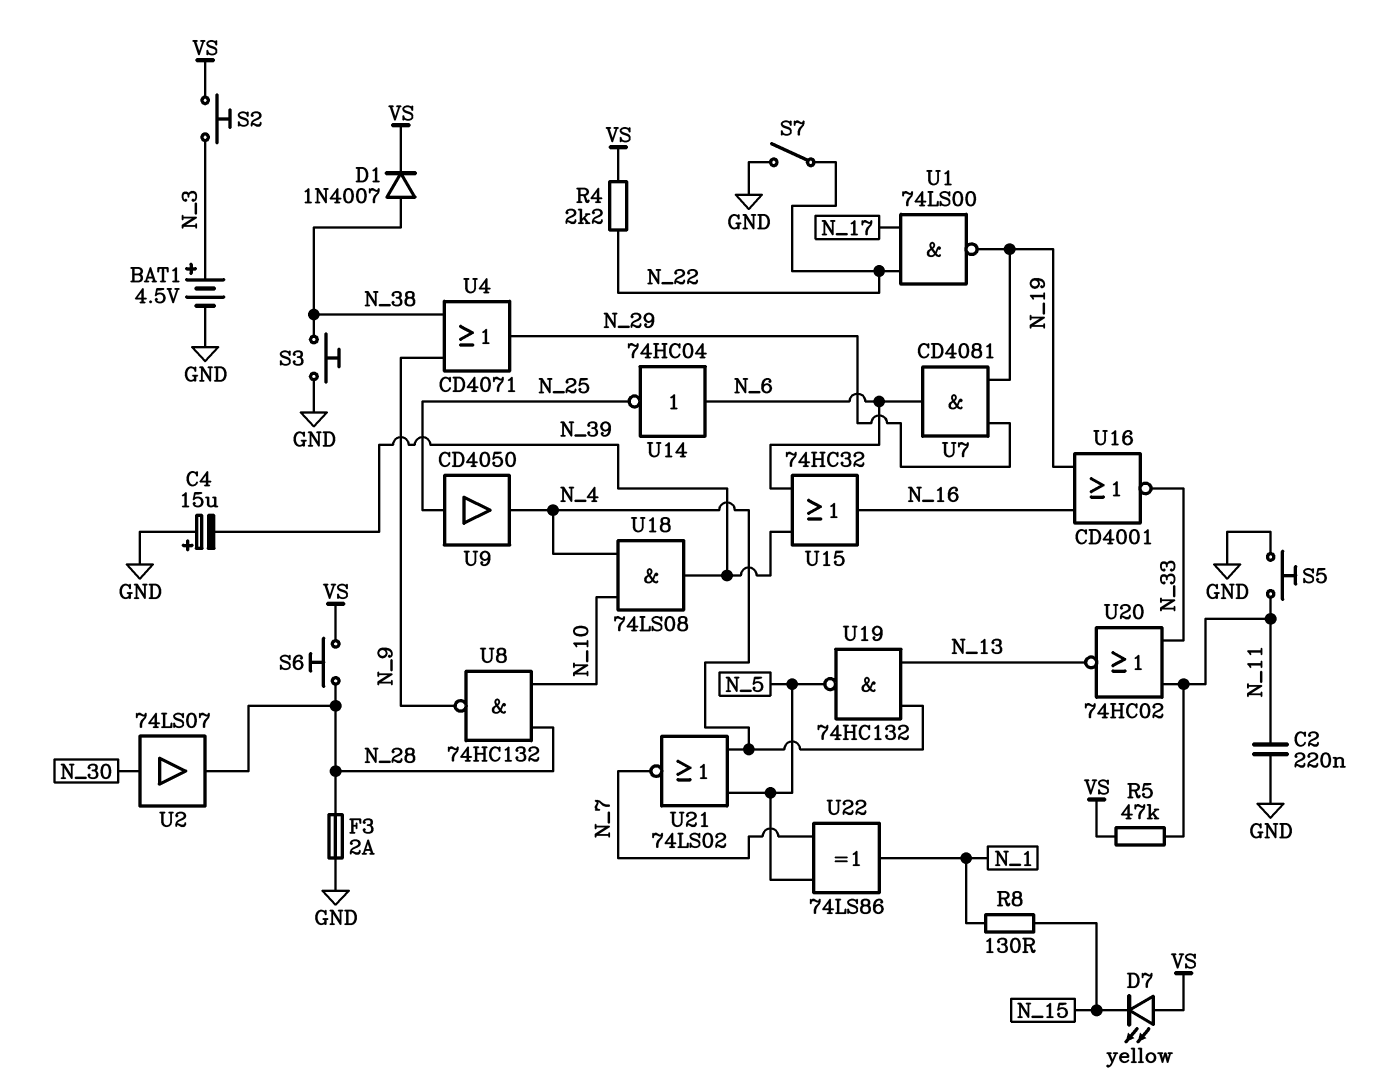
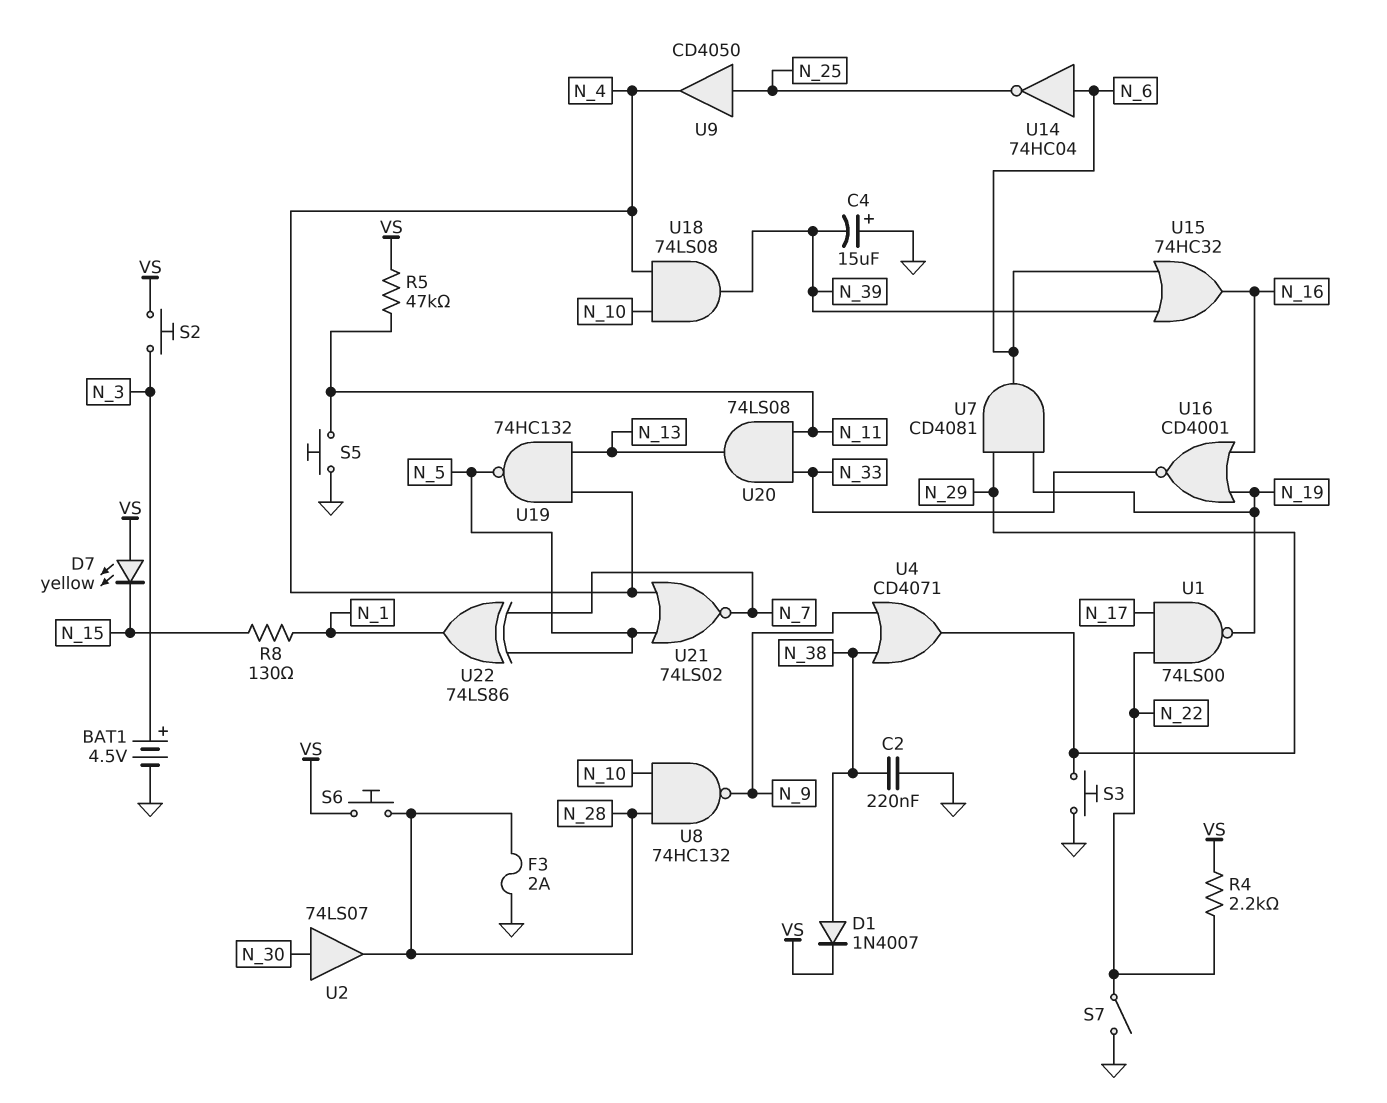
C2: 220nF (GND, N_11) -> 220nF (GND, N_38)
S3: button (GND, N_38) -> button (GND, N_29)
U20: NOR 74HC02 (in N_11, in N_33, out N_13) -> AND 74LS08 (in N_11, in N_33, out N_13)

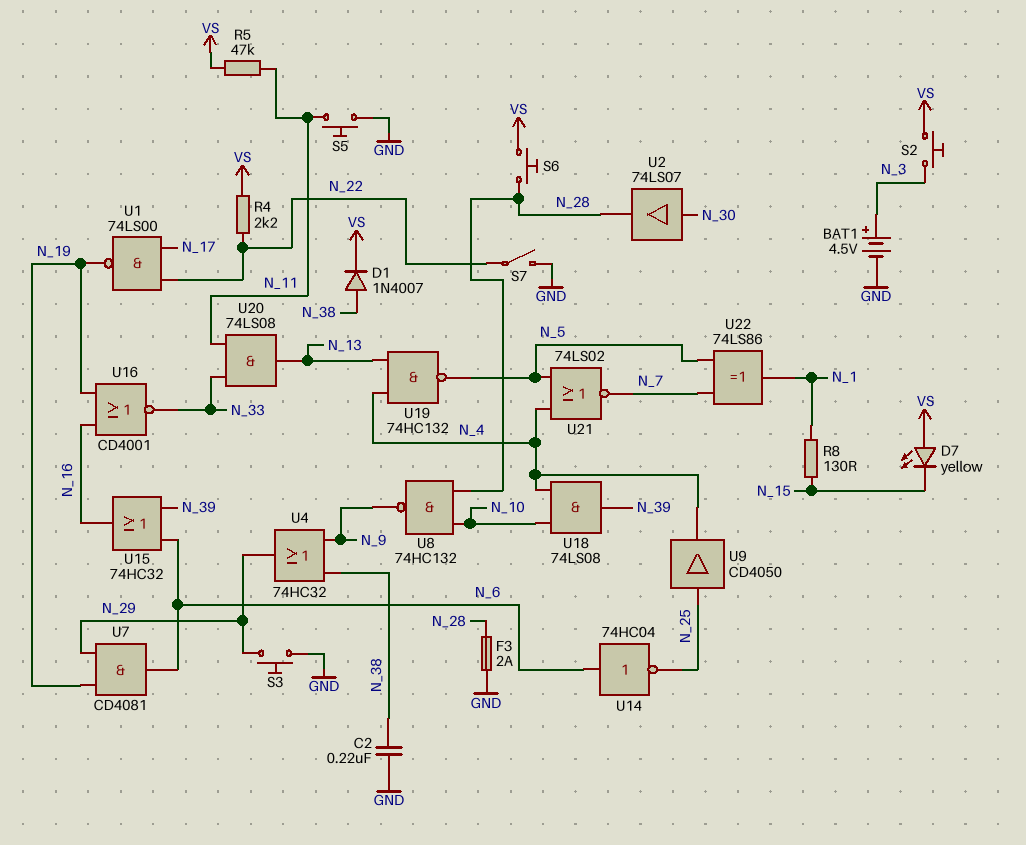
C4: 15uF (plus GND, minus N_39) -> none
U4: OR CD4071 (in N_9, in N_38, out N_29) -> OR 74HC32 (in N_9, in N_38, out N_29)

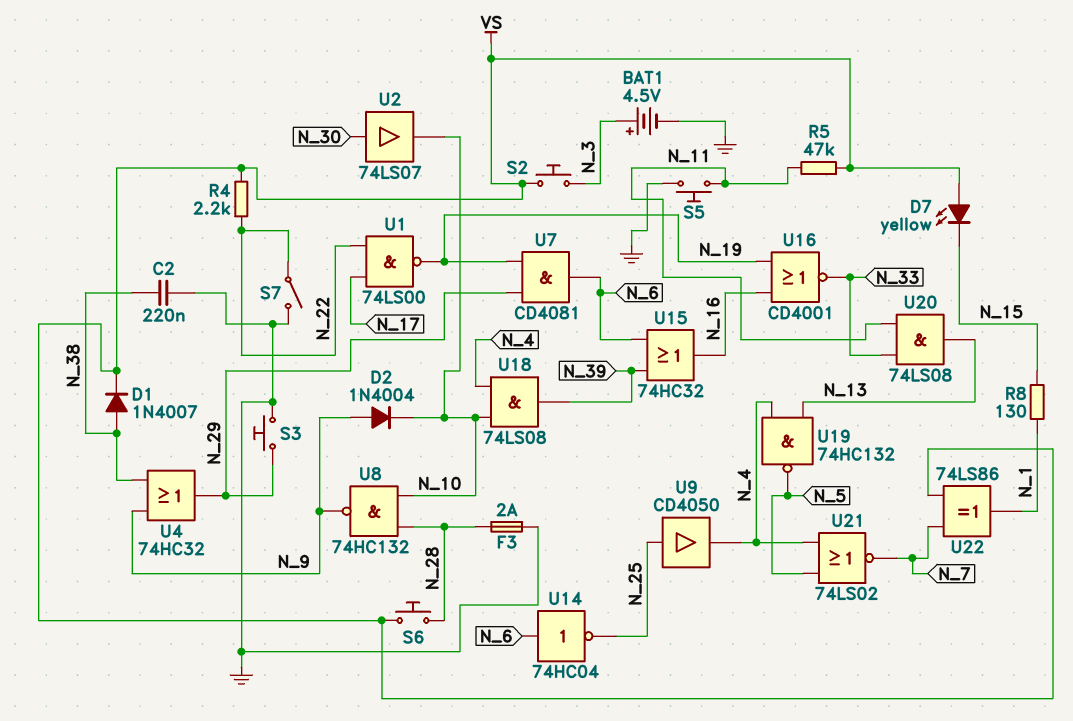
D2: none -> diode 1N4004 (A N_9, K N_10)
U2: buffer 74LS07 (in N_30, out N_28) -> buffer 74LS07 (in N_30, out N_10)
U22: XOR 74LS86 (in N_5, in N_7, out N_1) -> XOR 74LS86 (in N_7, in VS, out N_1)

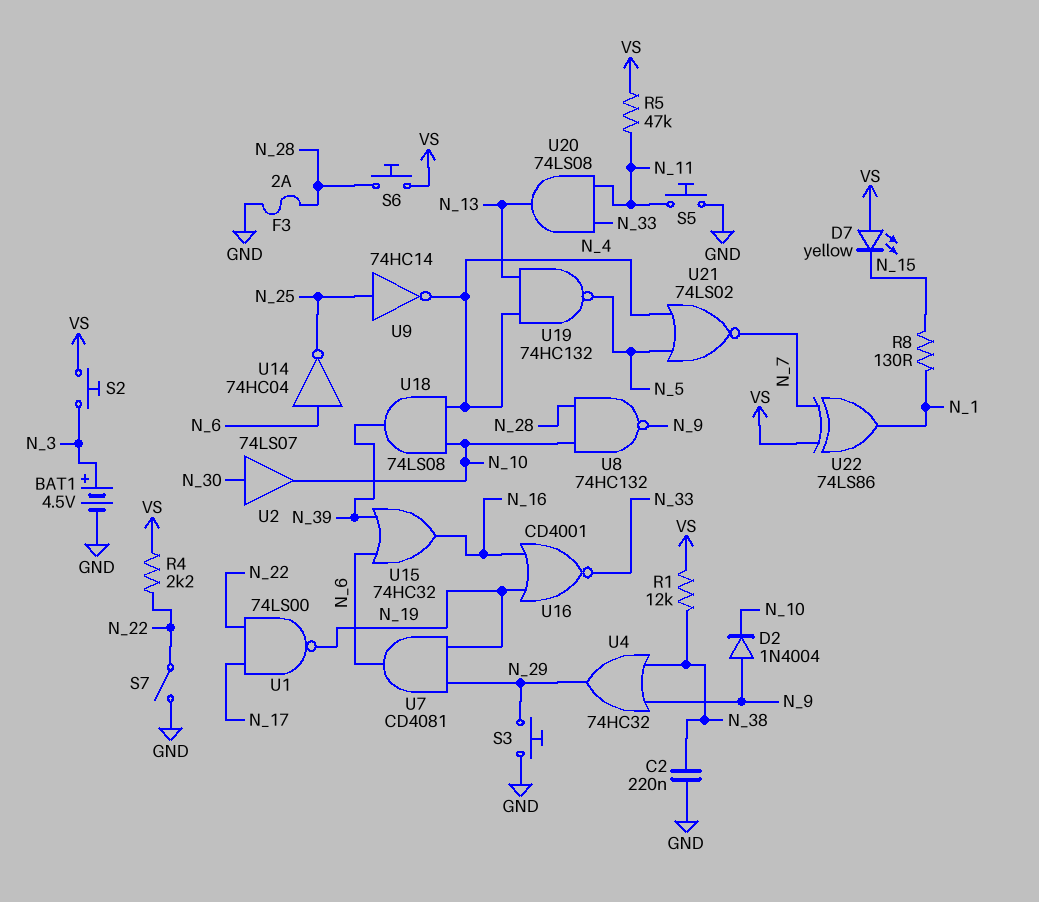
D1: diode 1N4007 (A N_38, K VS) -> none
R1: none -> 12k (N_38, VS)
U9: buffer CD4050 (in N_25, out N_4) -> NOT 74HC14 (in N_25, out N_4)

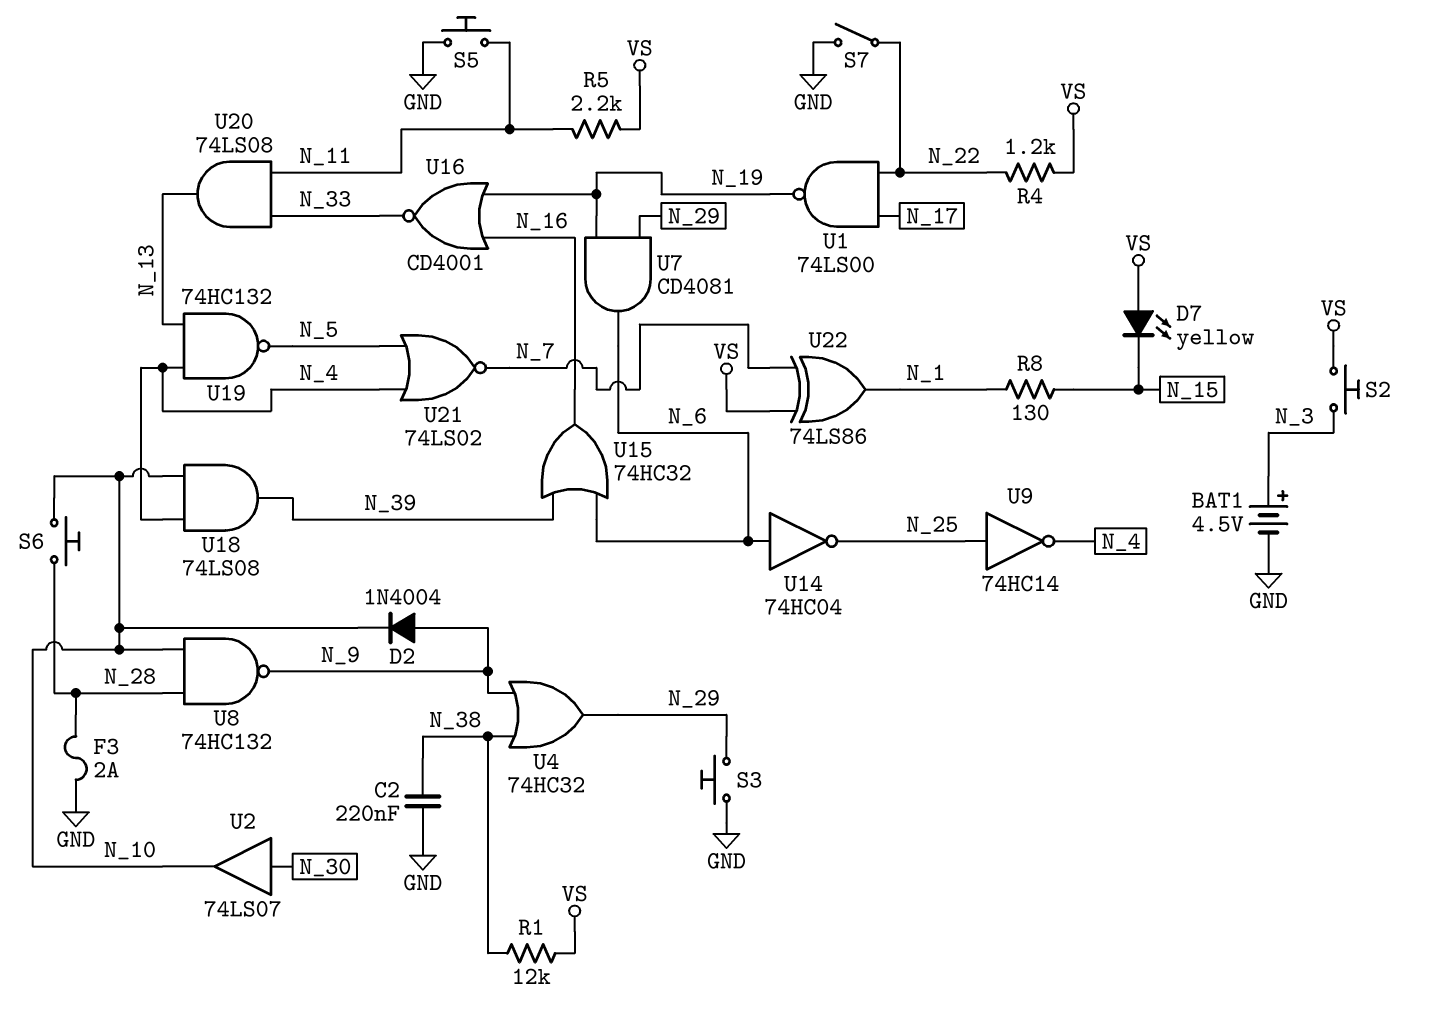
R4: 2.2k (N_22, VS) -> 1.2k (N_22, VS)
R5: 47k (N_11, VS) -> 2.2k (N_11, VS)
S6: button (N_28, VS) -> button (N_10, N_28)

